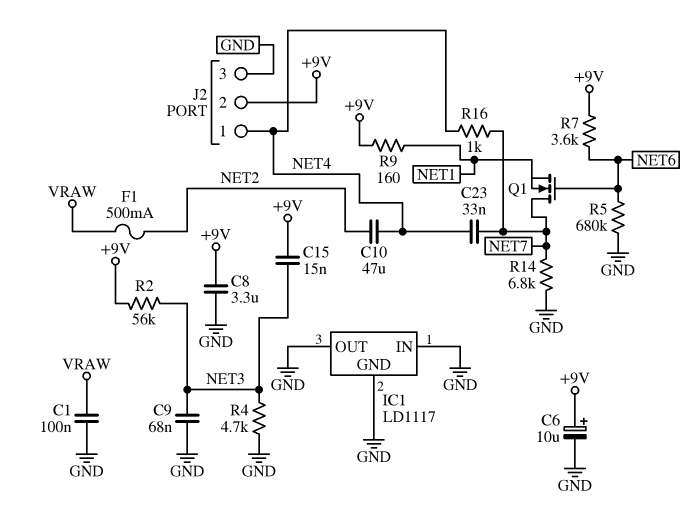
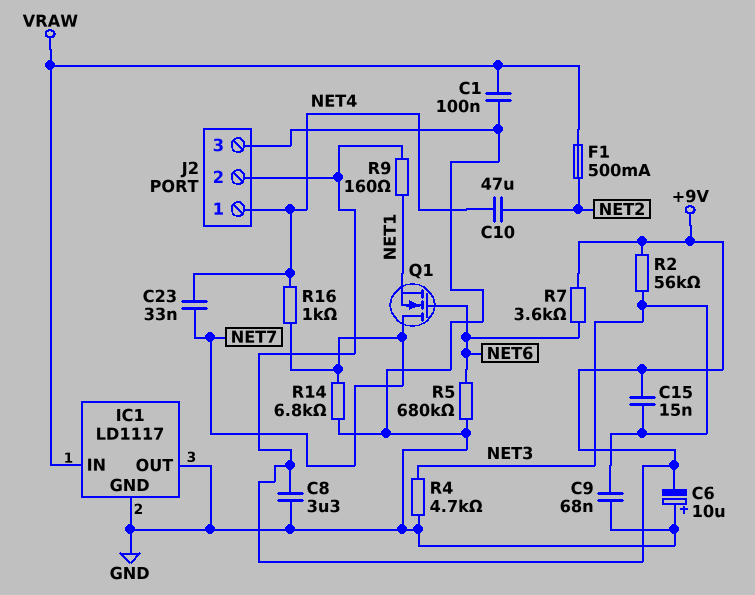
C6: 10uF (plus +9V, minus GND) -> 10uF (plus GND, minus +9V)
IC1 pin IN: GND -> VRAW

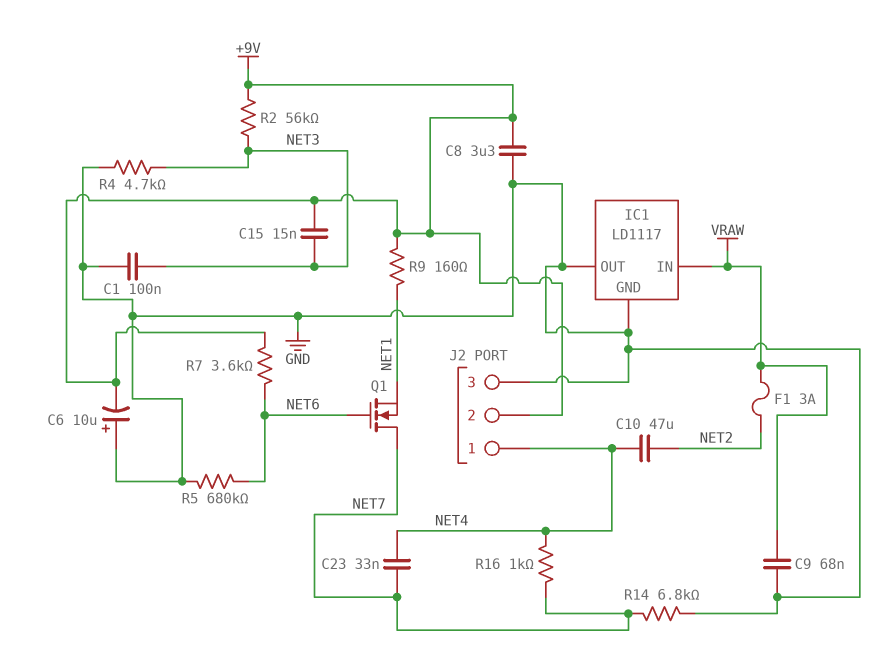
C1: 100nF (GND, VRAW) -> 100nF (GND, NET3)
C9: 68nF (GND, NET3) -> 68nF (GND, VRAW)
F1: 500mA (NET2, VRAW) -> 3A (NET2, VRAW)

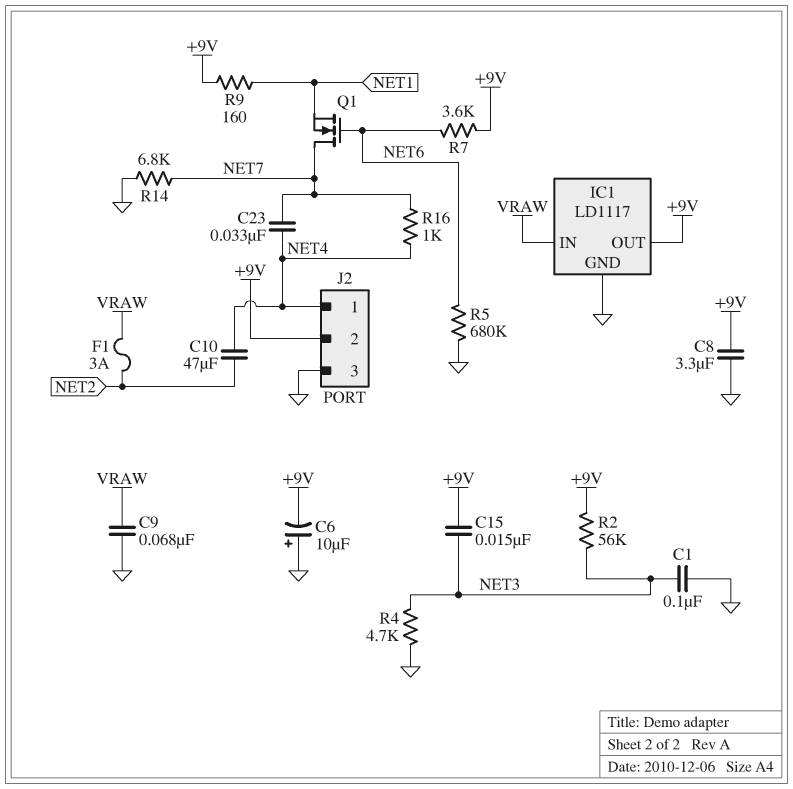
IC1 pin OUT: GND -> +9V

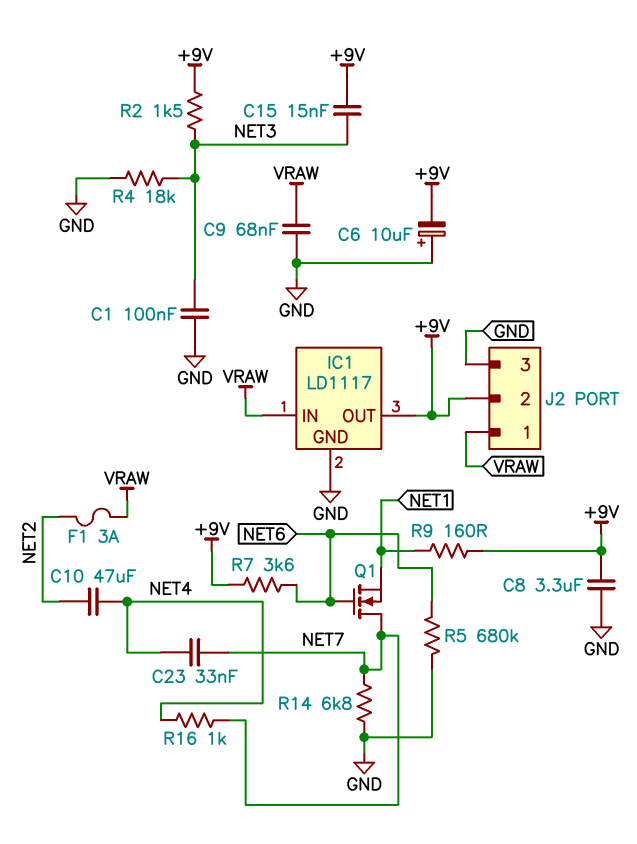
J2 pin 1: NET4 -> VRAW
R2: 56k (+9V, NET3) -> 1.5k (+9V, NET3)
R4: 4.7k (GND, NET3) -> 18k (GND, NET3)

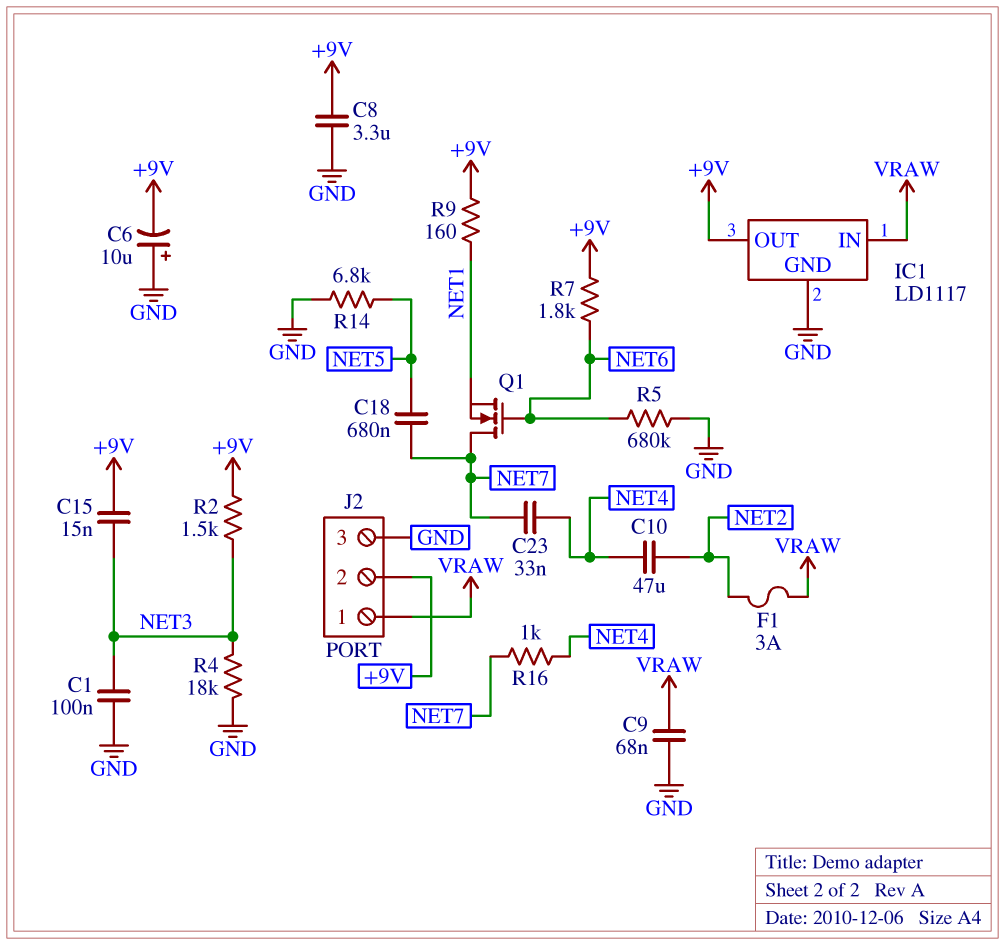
C18: none -> 680nF (NET5, NET7)
R7: 3.6k (+9V, NET6) -> 1.8k (+9V, NET6)
R14: 6.8k (GND, NET7) -> 6.8k (GND, NET5)

